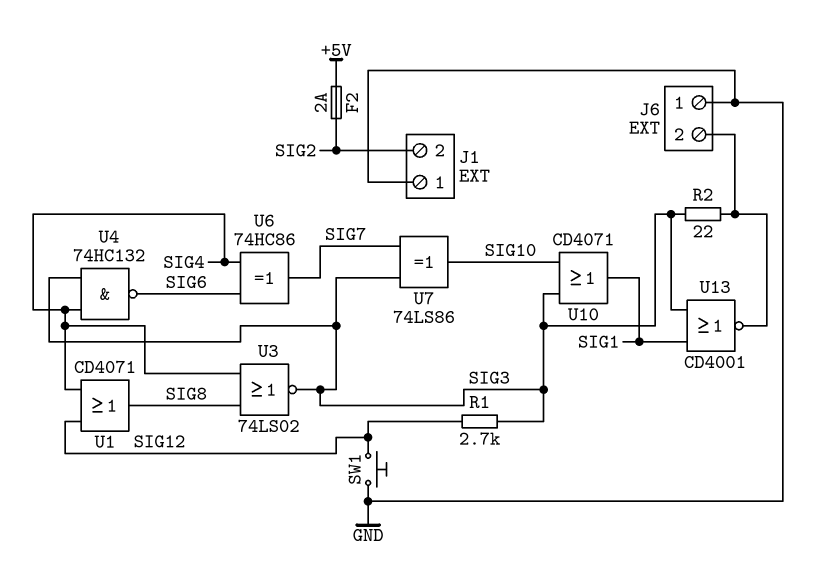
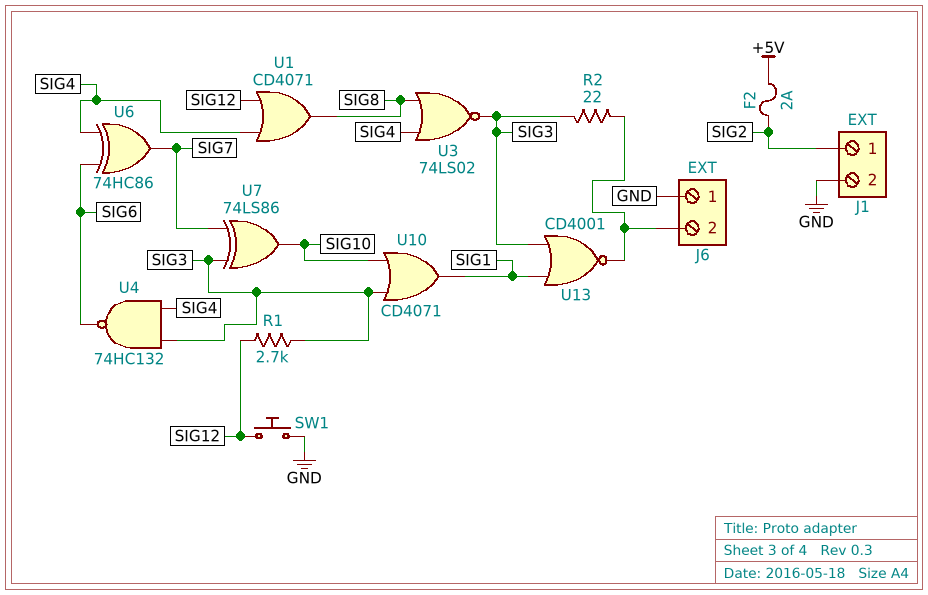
J1 pin 1: GND -> SIG2
J1 pin 2: SIG2 -> GND

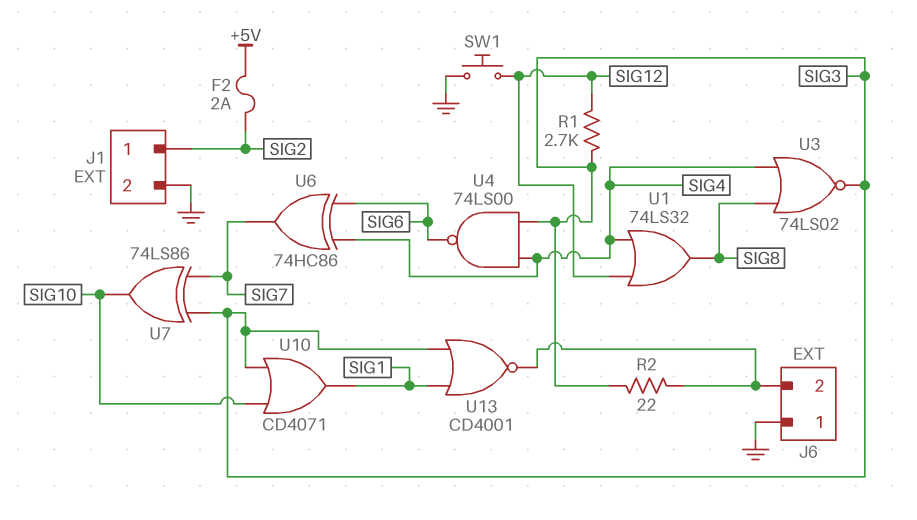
U1: OR CD4071 (in SIG4, in SIG12, out SIG8) -> OR 74LS32 (in SIG4, in SIG12, out SIG8)
U4: NAND 74HC132 (in SIG3, in SIG4, out SIG6) -> NAND 74LS00 (in SIG3, in SIG4, out SIG6)

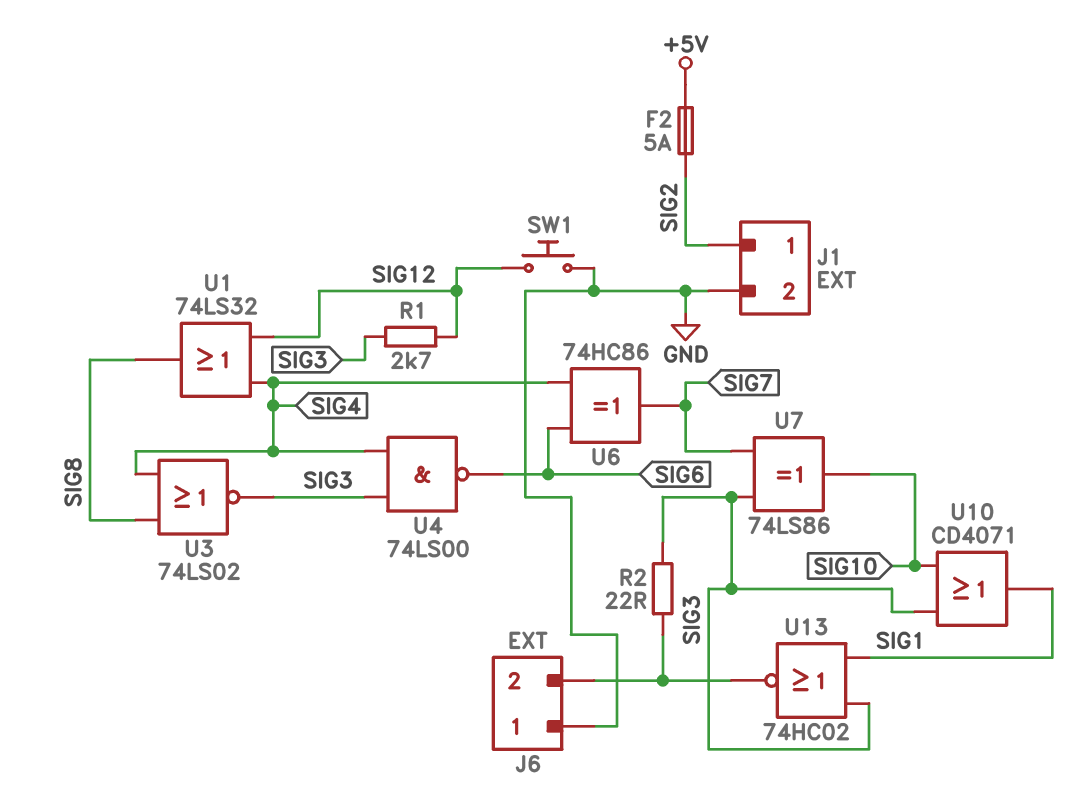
F2: 2A (+5V, SIG2) -> 5A (+5V, SIG2)
U13: NOR CD4001 (in SIG1, in SIG3, out J6/2) -> NOR 74HC02 (in SIG1, in SIG3, out J6/2)

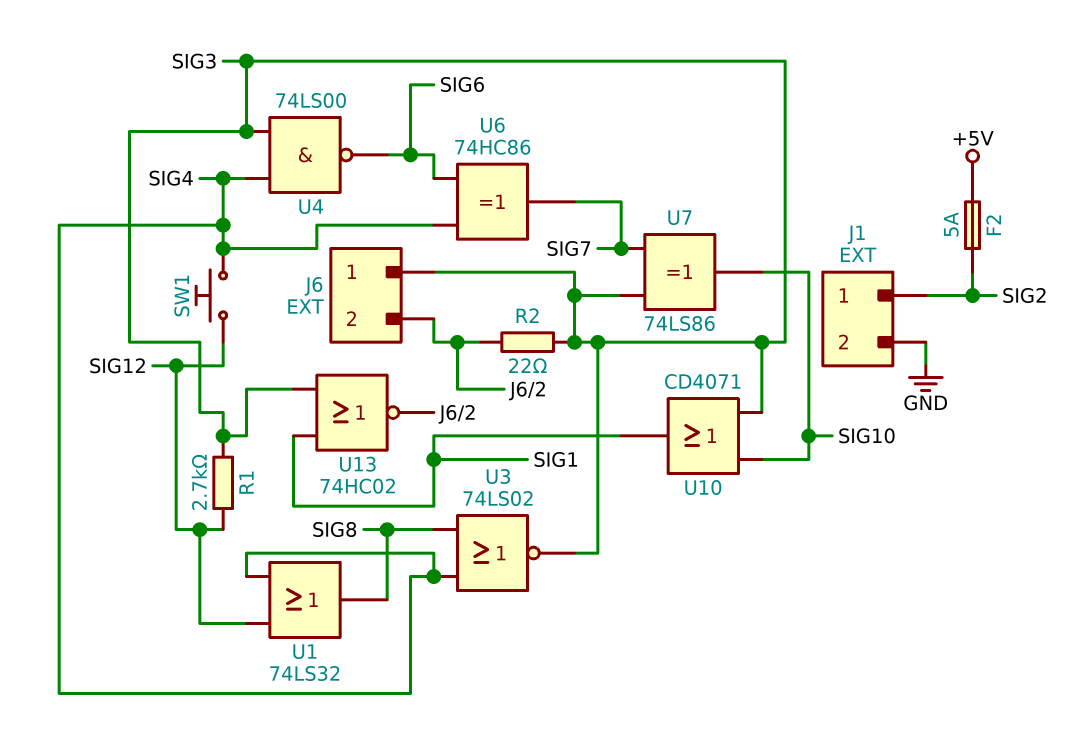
J6 pin 1: GND -> SIG3
SW1: button (GND, SIG12) -> button (SIG4, SIG12)

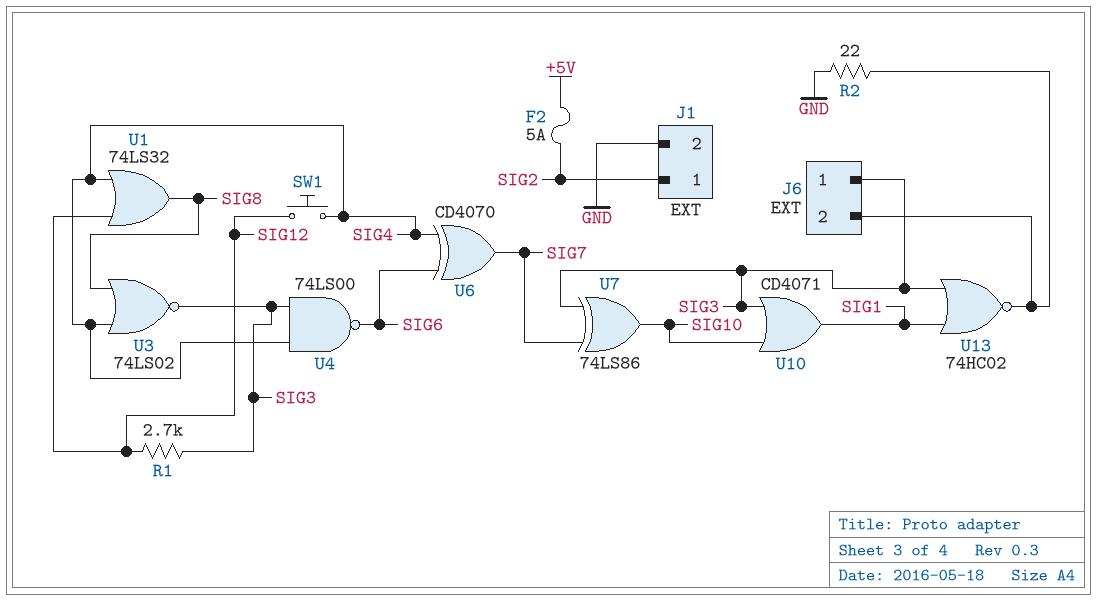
R2: 22 (J6/2, SIG3) -> 22 (GND, J6/2)
U6: XOR 74HC86 (in SIG4, in SIG6, out SIG7) -> XOR CD4070 (in SIG4, in SIG6, out SIG7)

